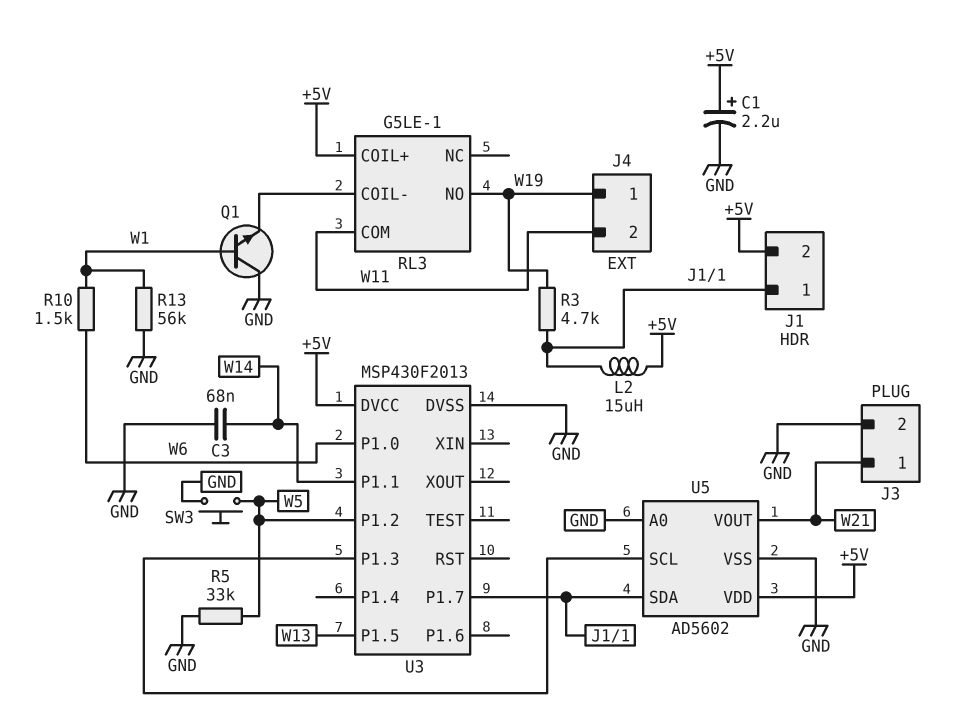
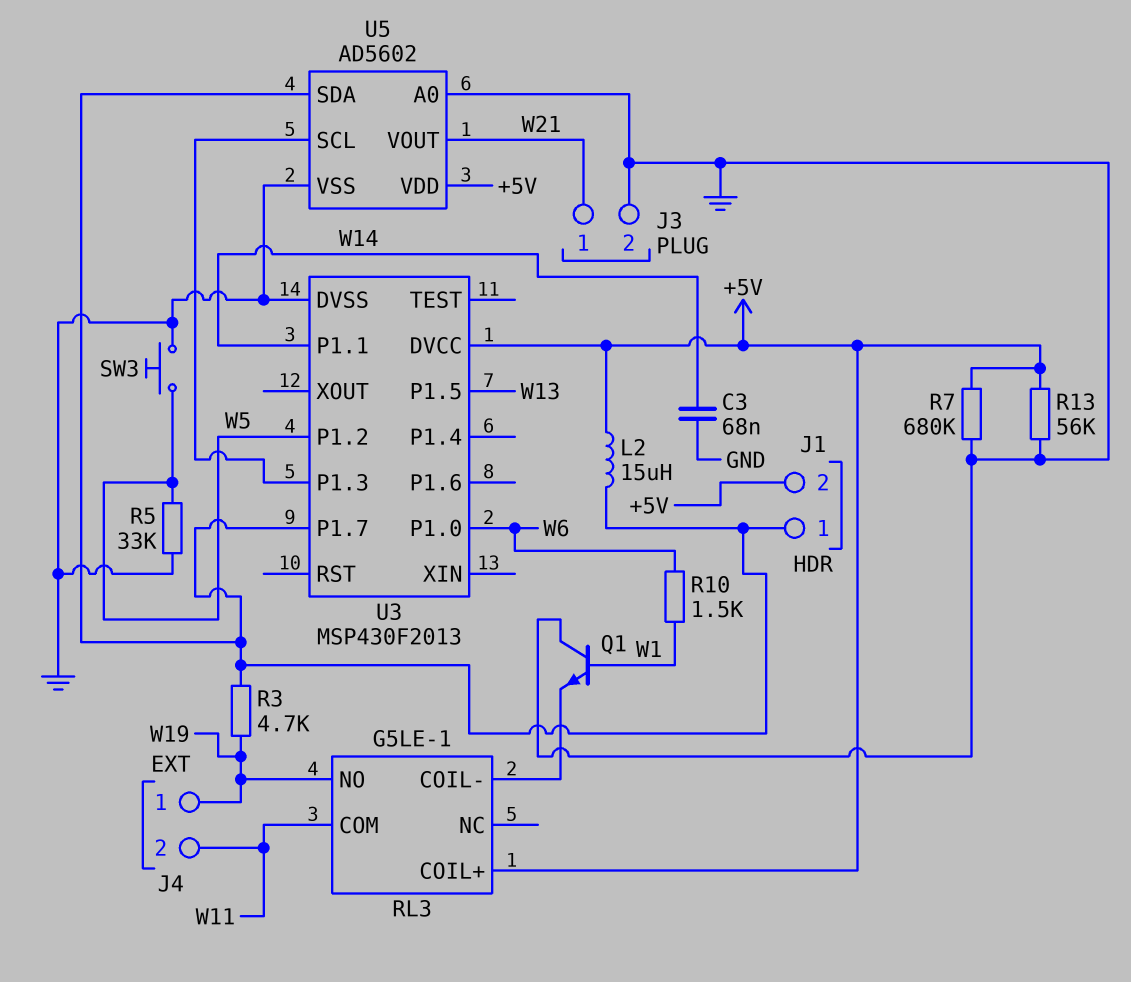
C1: 2.2uF (plus +5V, minus GND) -> none
R7: none -> 680k (+5V, GND)
R13: 56k (GND, W1) -> 56k (+5V, GND)

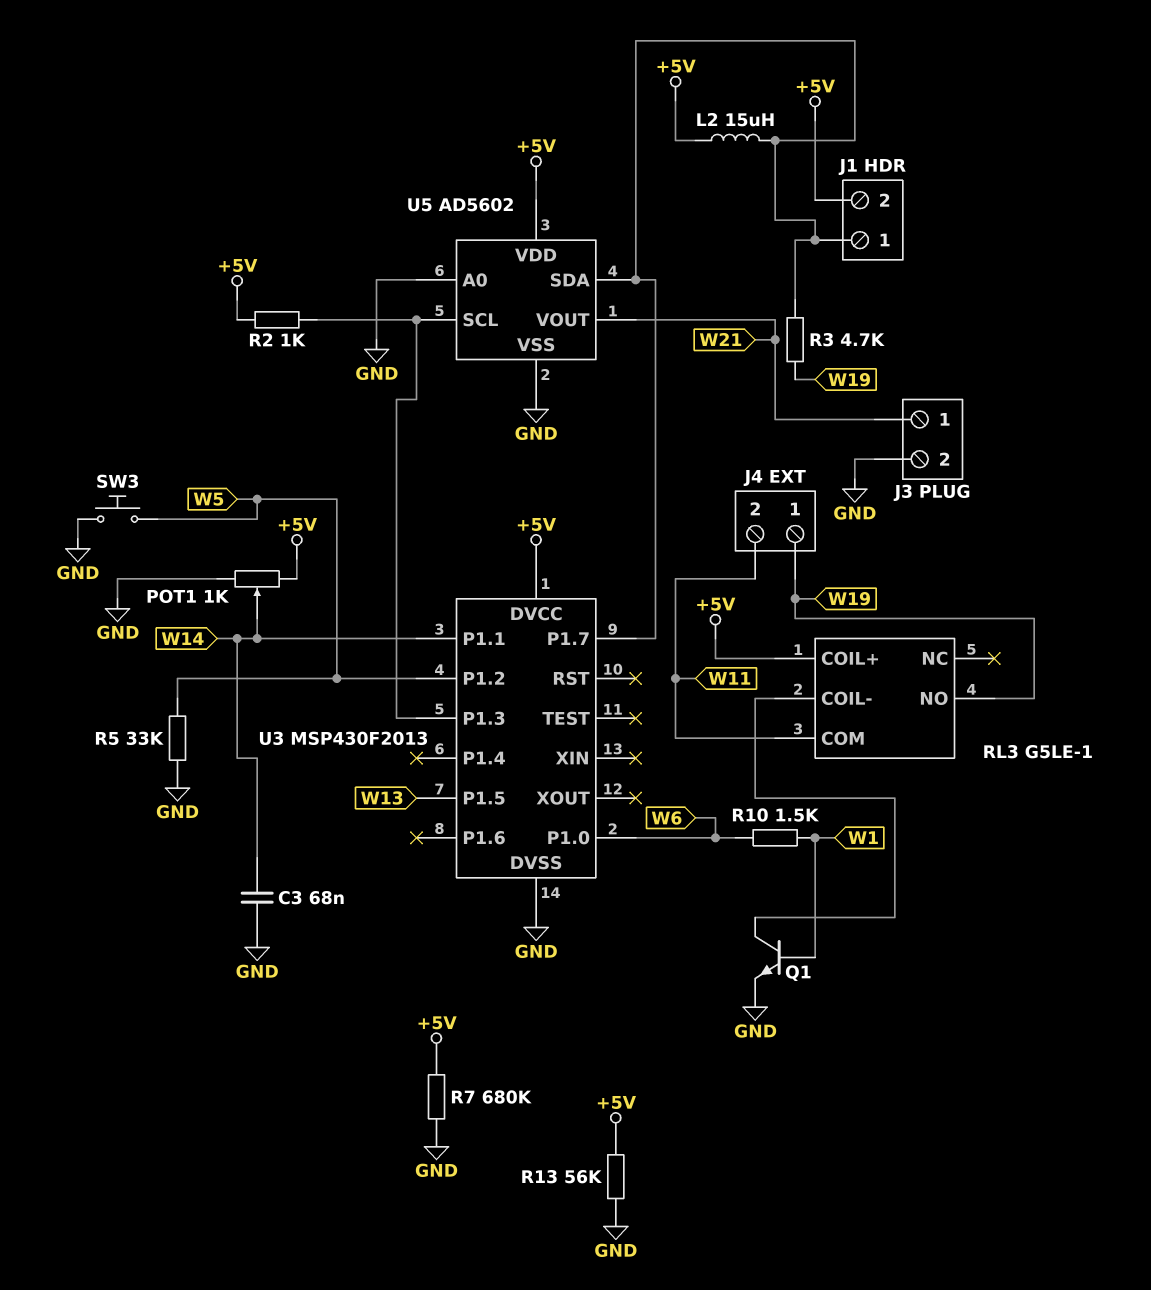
POT1: none -> 1k (+5V, GND, wiper W14)
Q1: NPN (B W1, C GND, E RL3/COIL-) -> NPN (B W1, C RL3/COIL-, E GND)
R2: none -> 1k (+5V, U3/P1.3)

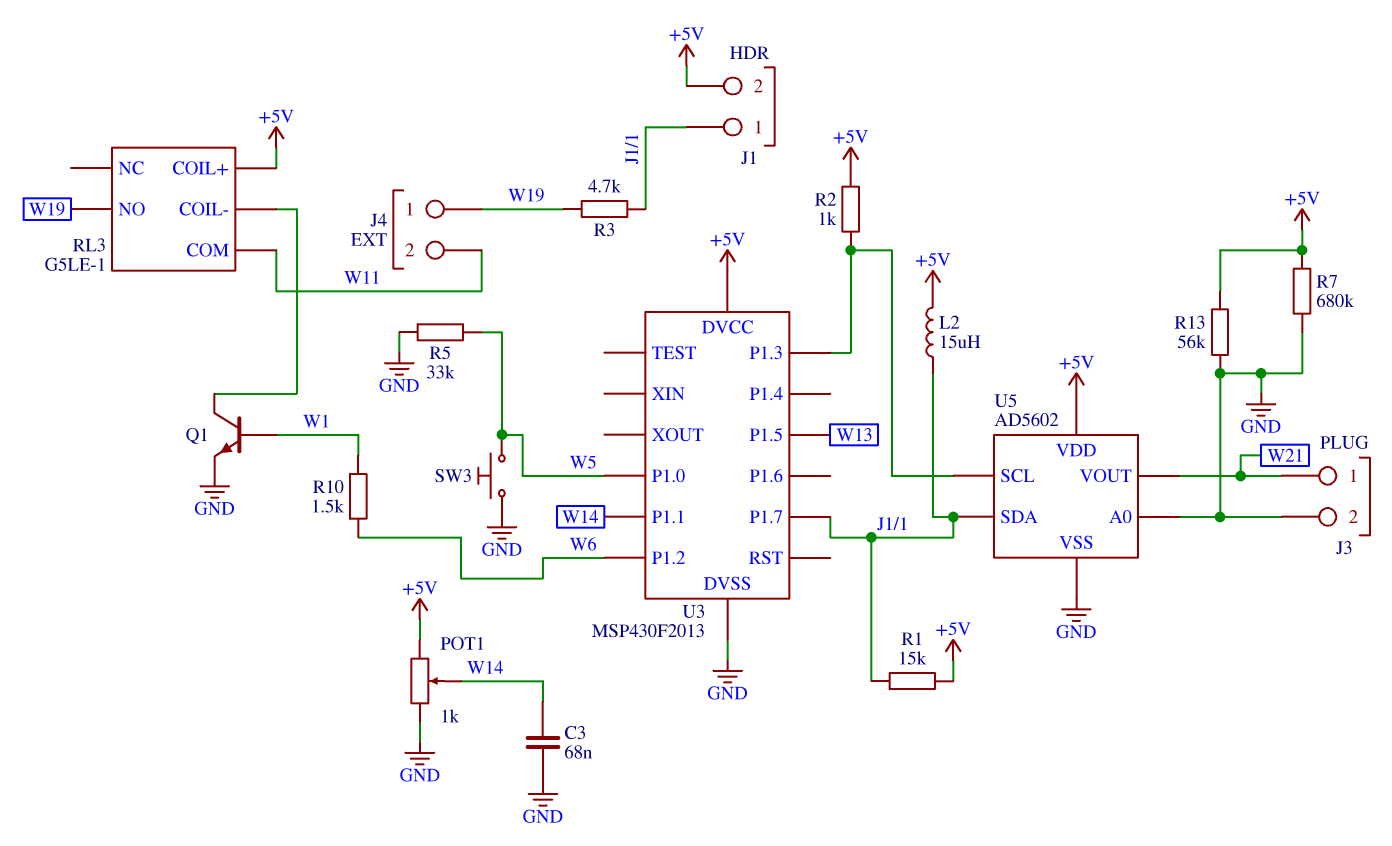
R1: none -> 15k (+5V, J1/1)
U3 pin P1.0: W6 -> W5
U3 pin P1.2: W5 -> W6

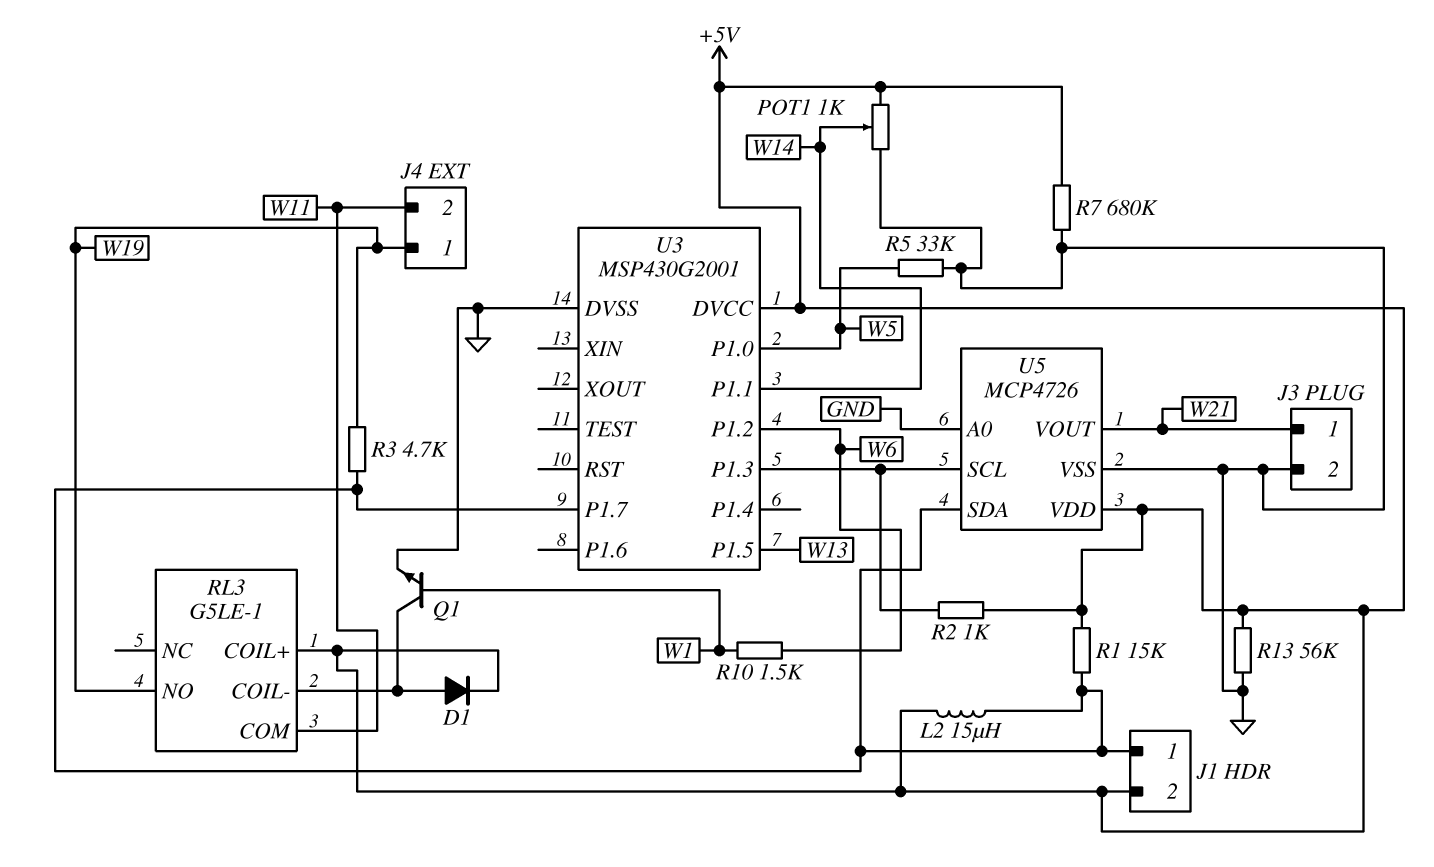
C3: 68nF (GND, W14) -> none
D1: none -> diode (A RL3/COIL-, K +5V)
SW3: button (GND, W5) -> none
U3: MSP430F2013 -> MSP430G2001
U5: AD5602 -> MCP4726

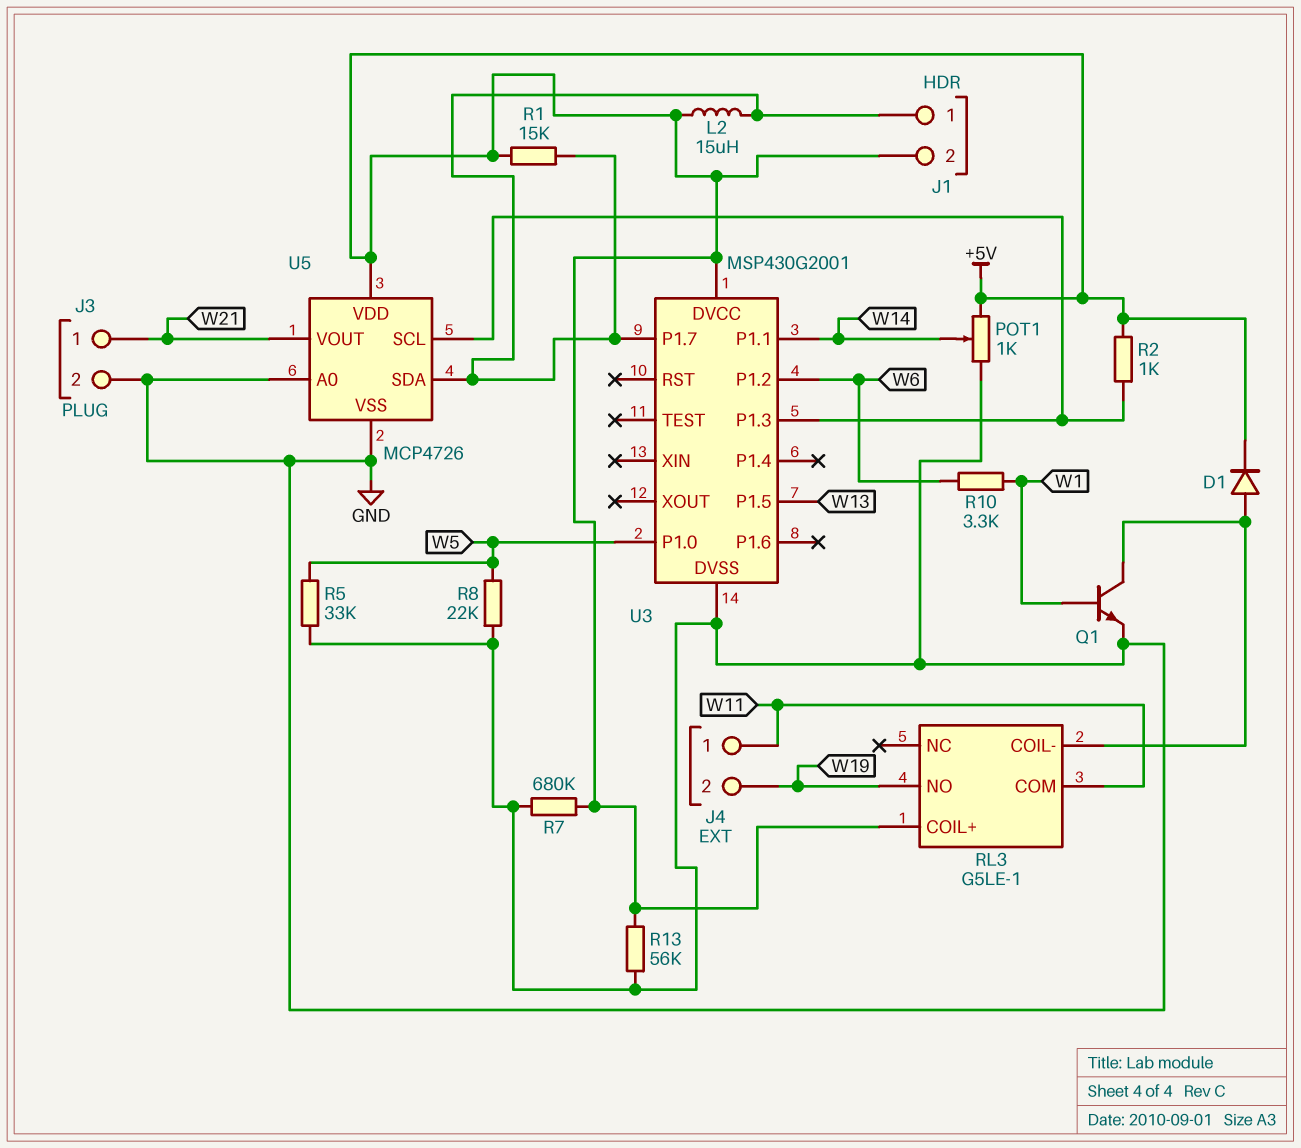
J4 pin 1: W19 -> W11
J4 pin 2: W11 -> W19
R3: 4.7k (J1/1, W19) -> none
R8: none -> 22k (GND, W5)
R10: 1.5k (W1, W6) -> 3.3k (W1, W6)

